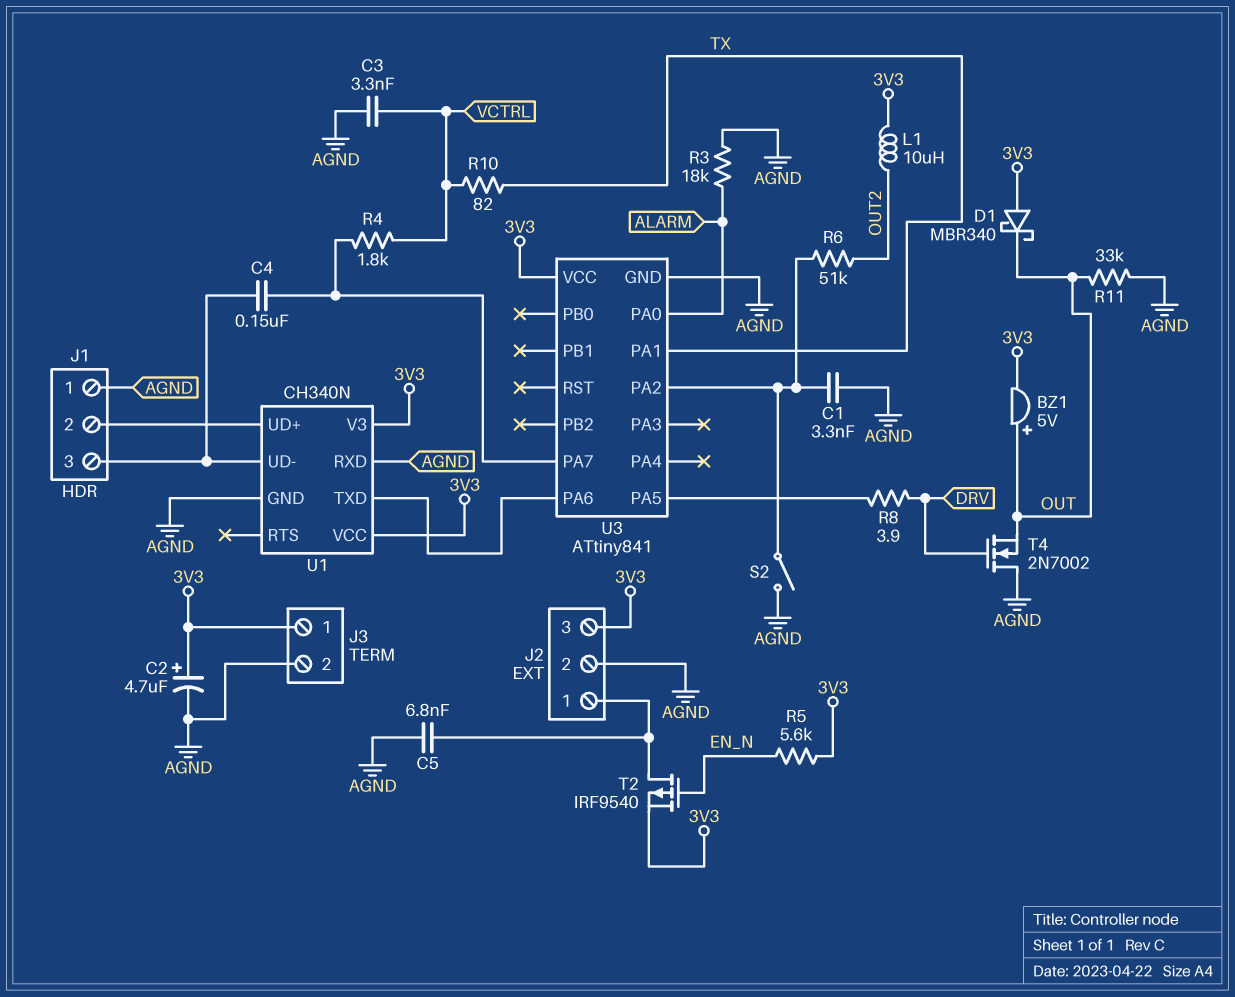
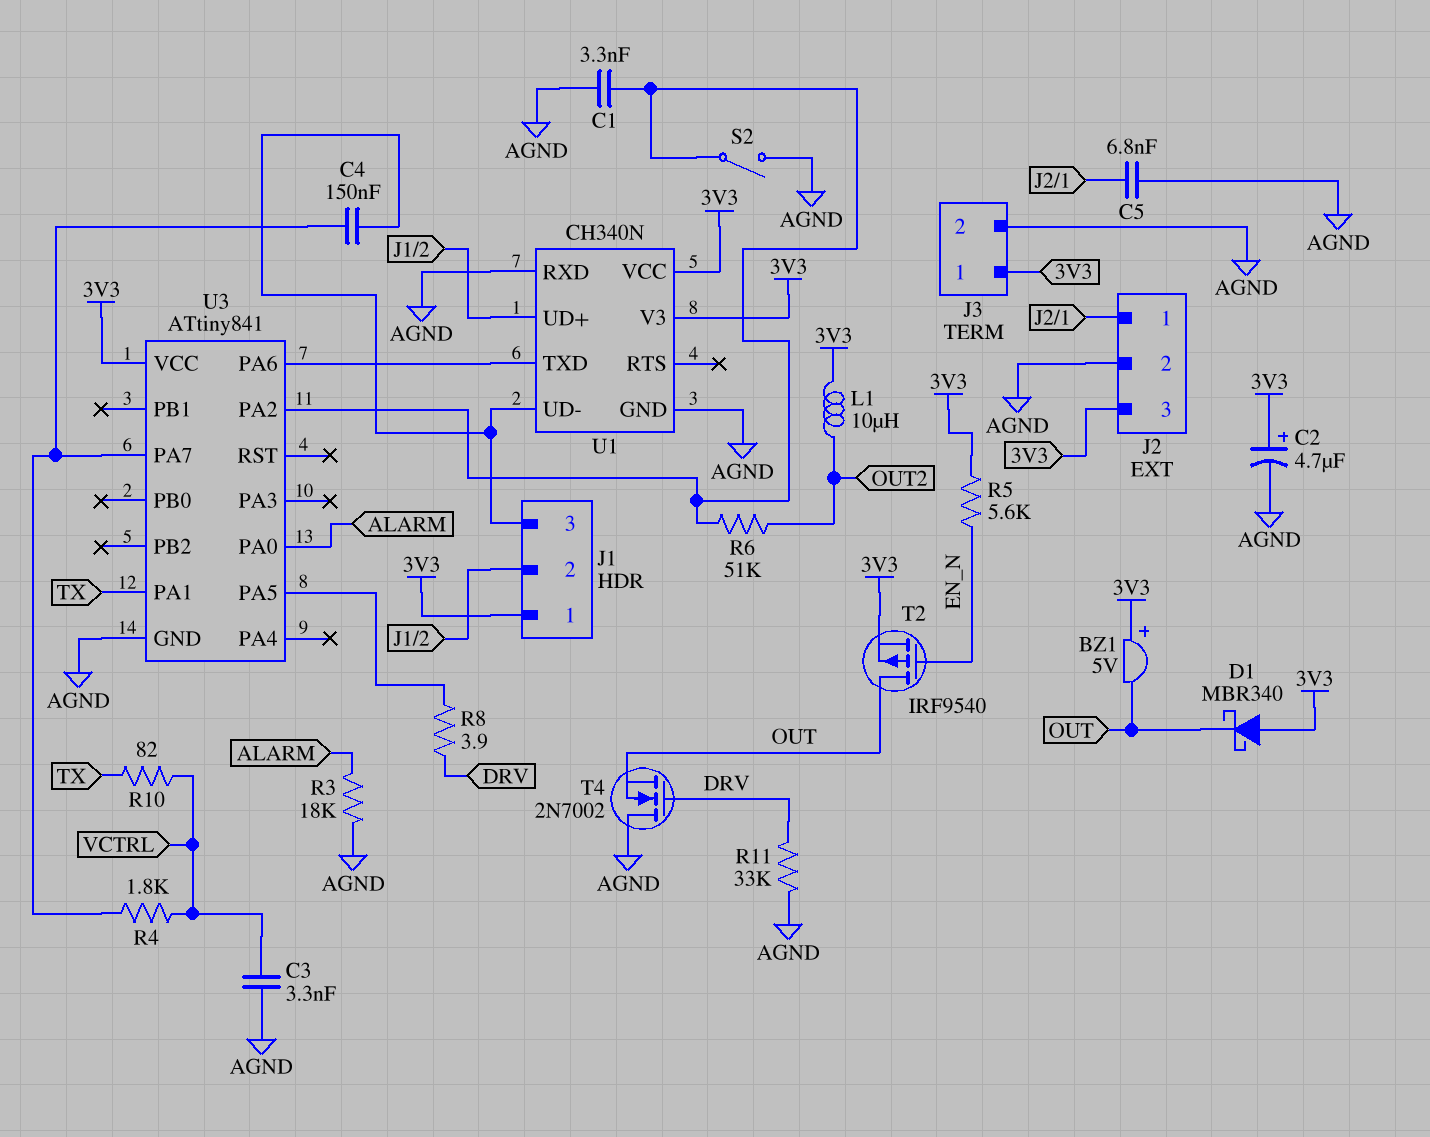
BZ1: buzzer 5V (plus OUT, minus 3V3) -> buzzer 5V (plus 3V3, minus OUT)
J1 pin 1: AGND -> 3V3
R11: 33k (AGND, OUT) -> 33k (AGND, DRV)
T2: PMOS IRF9540 (G EN_N, D J2/1, S 3V3) -> PMOS IRF9540 (G EN_N, D OUT, S 3V3)

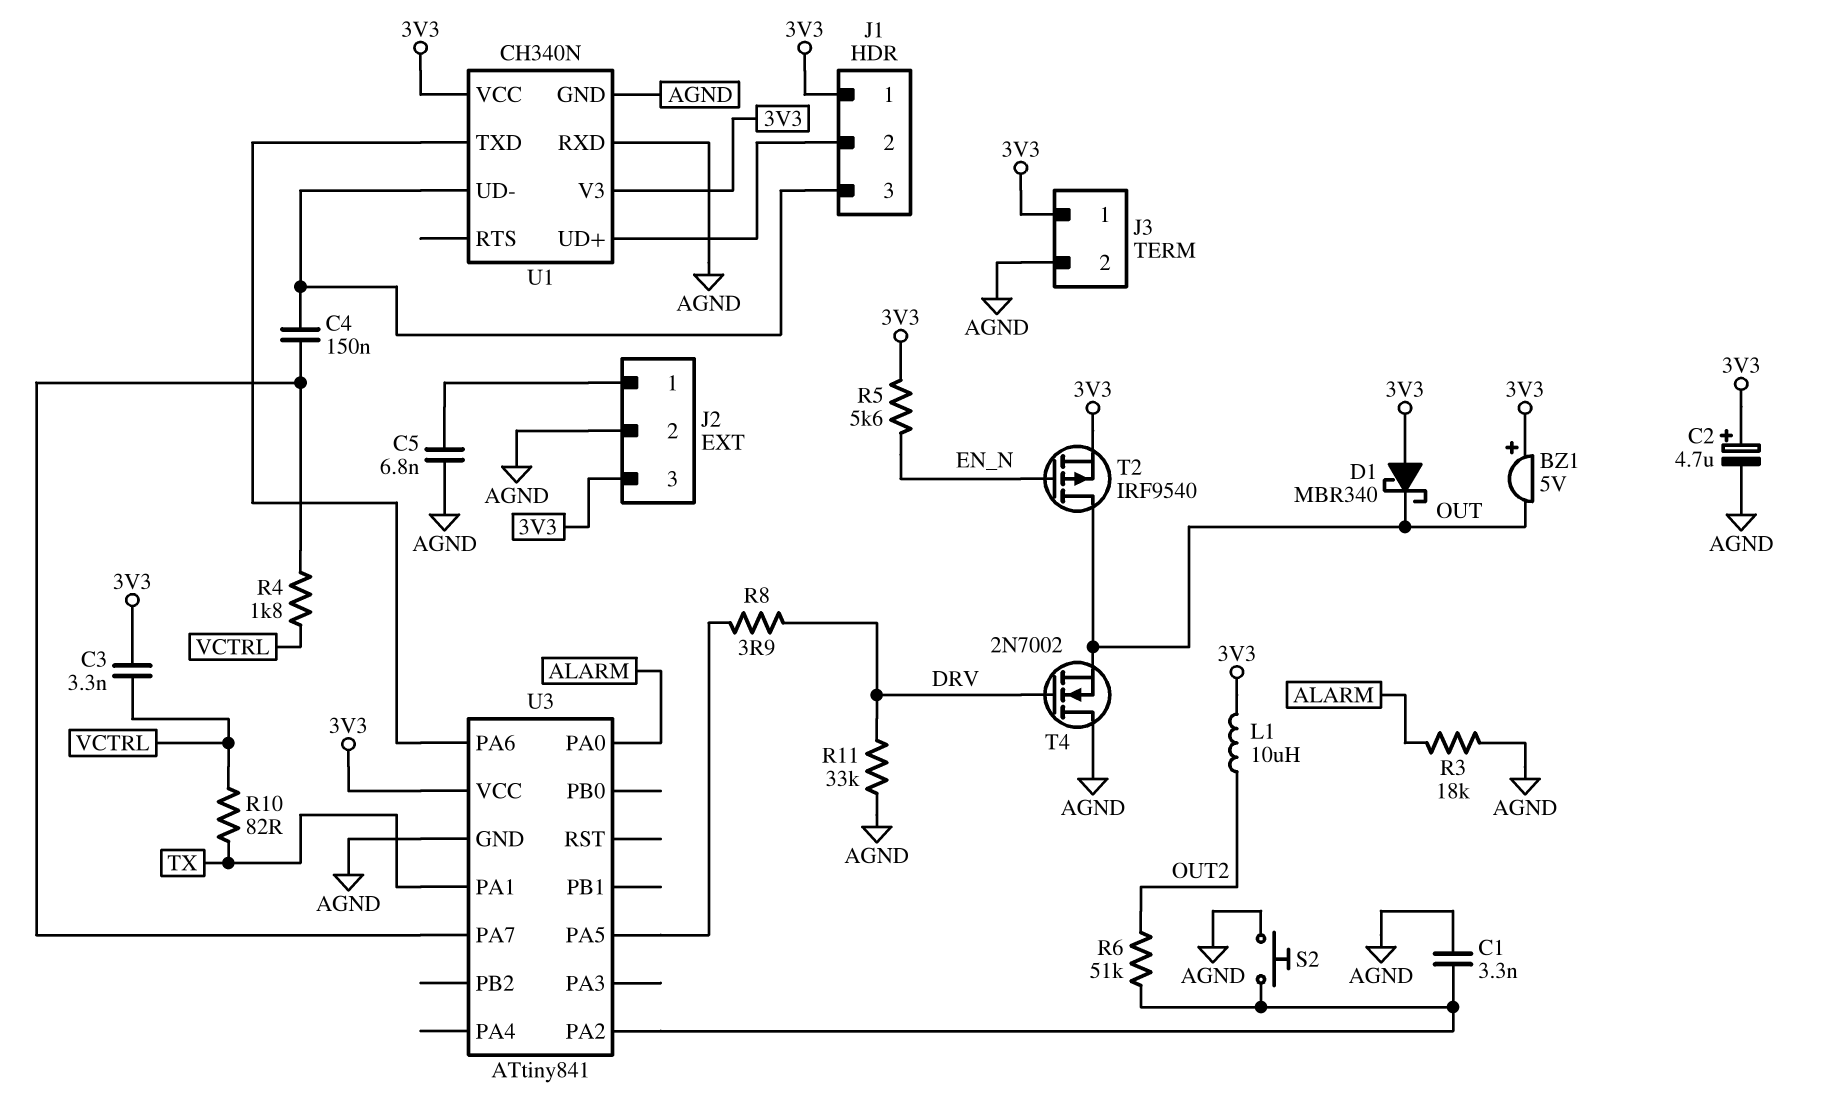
C3: 3.3nF (AGND, VCTRL) -> 3.3nF (3V3, VCTRL)
S2: switch (AGND, U3/PA2) -> button (AGND, U3/PA2)

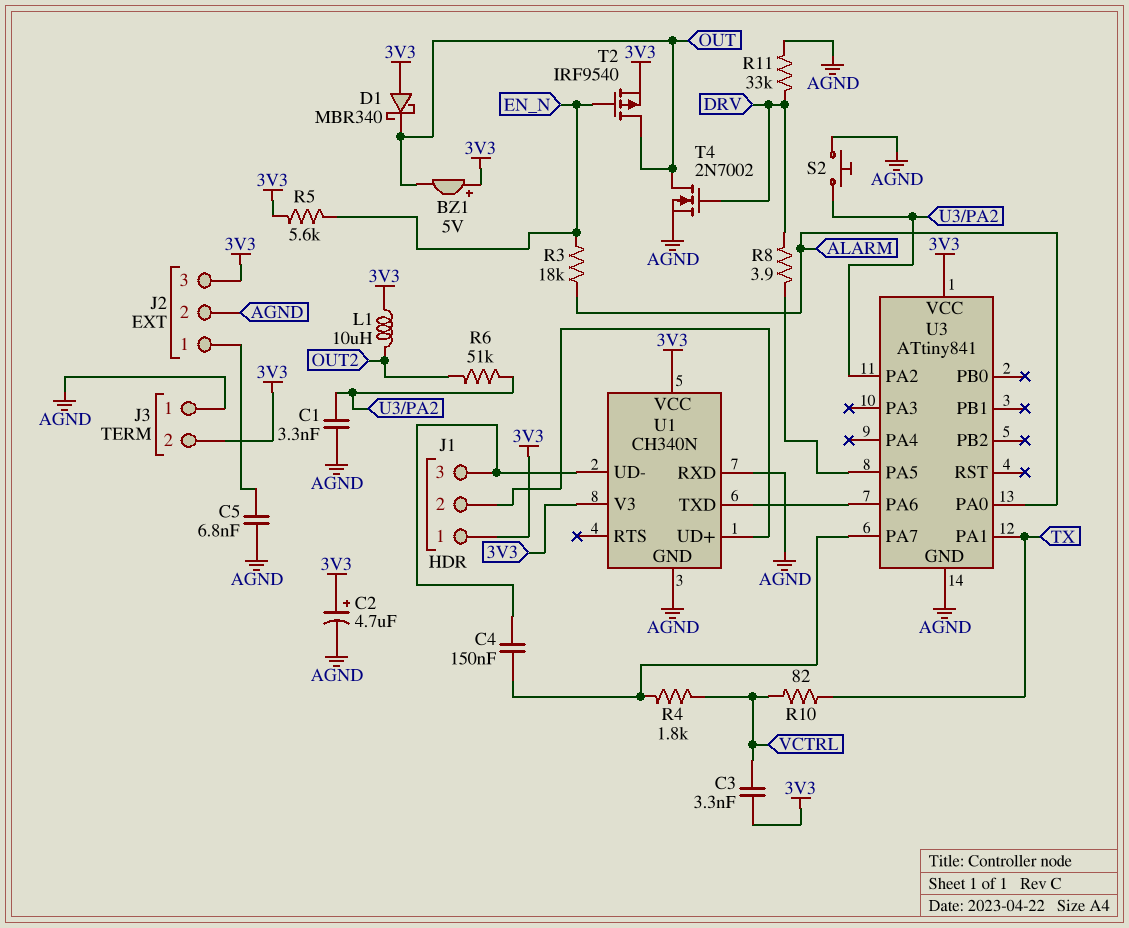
J3 pin 1: 3V3 -> AGND
J3 pin 2: AGND -> 3V3
R3: 18k (AGND, ALARM) -> 18k (ALARM, EN_N)
T4: NMOS 2N7002 (G DRV, D AGND, S OUT) -> NMOS 2N7002 (G DRV, D OUT, S AGND)

